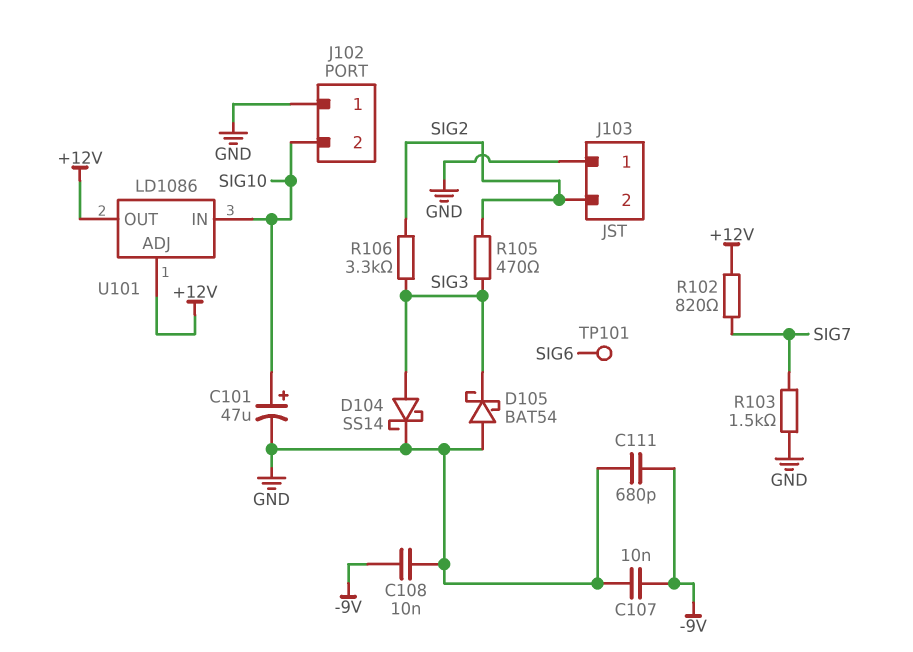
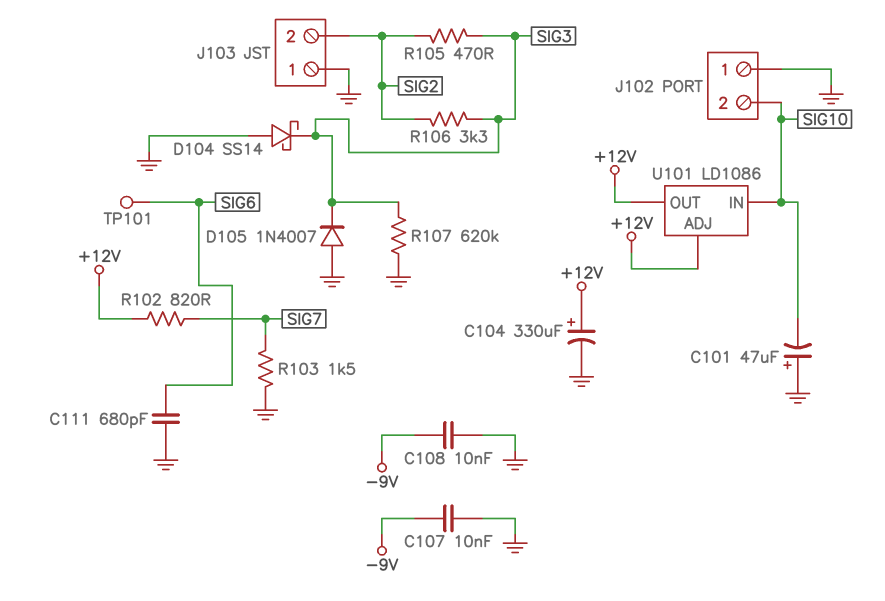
C101: 47uF (plus SIG10, minus GND) -> 47uF (plus GND, minus SIG10)
C104: none -> 330uF (plus +12V, minus GND)
C111: 680pF (-9V, GND) -> 680pF (GND, SIG6)
D104: schottky SS14 (A SIG3, K GND) -> schottky SS14 (A GND, K SIG3)
D105: schottky BAT54 (A GND, K SIG3) -> diode 1N4007 (A GND, K SIG3)
R107: none -> 620k (GND, SIG3)

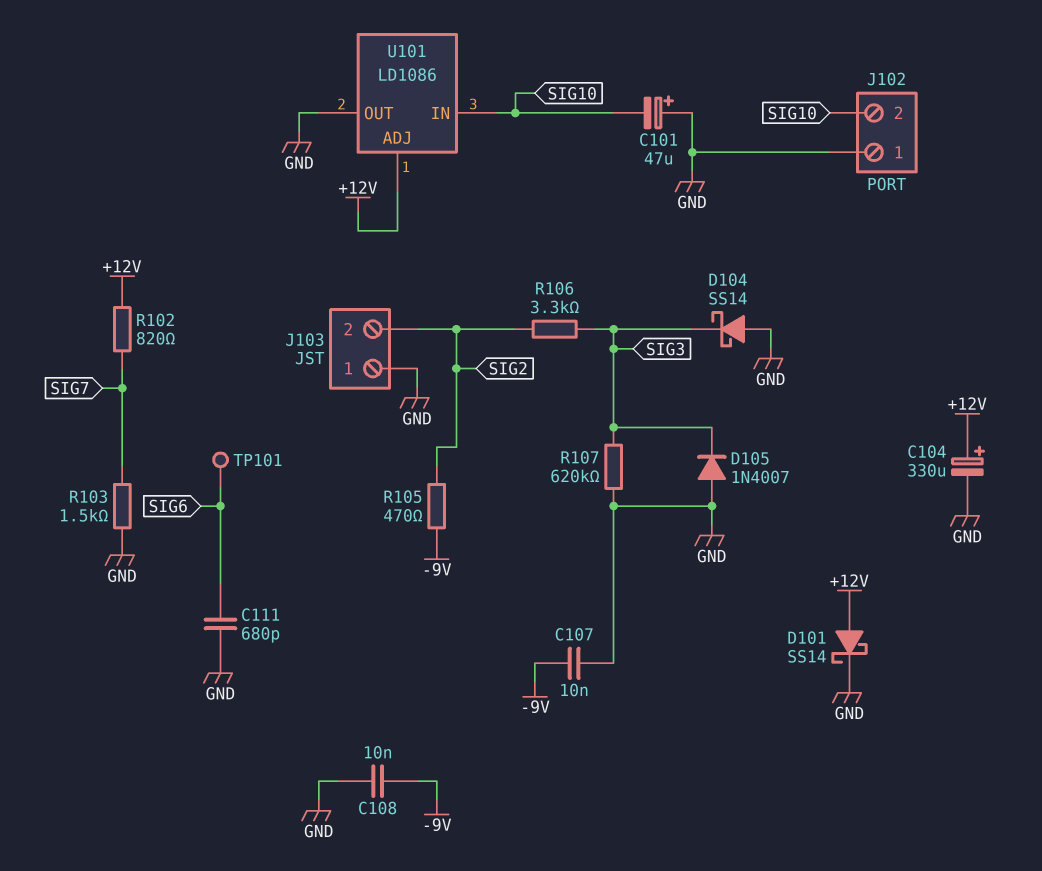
D101: none -> schottky SS14 (A +12V, K GND)
R105: 470 (SIG2, SIG3) -> 470 (-9V, SIG2)
U101 pin OUT: +12V -> GND

